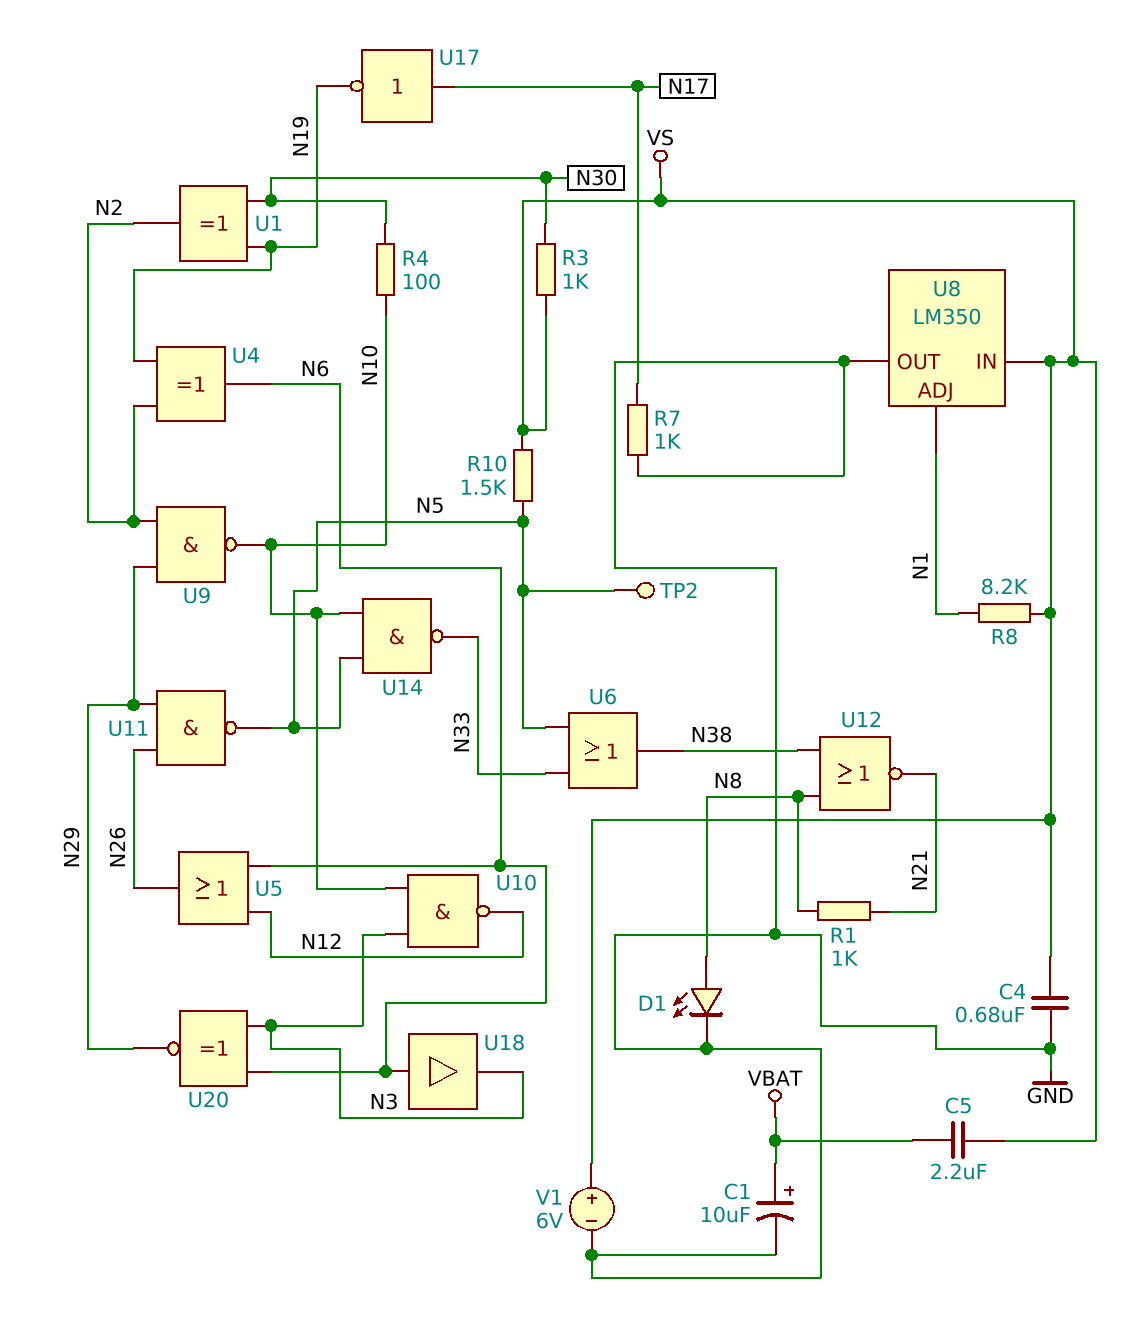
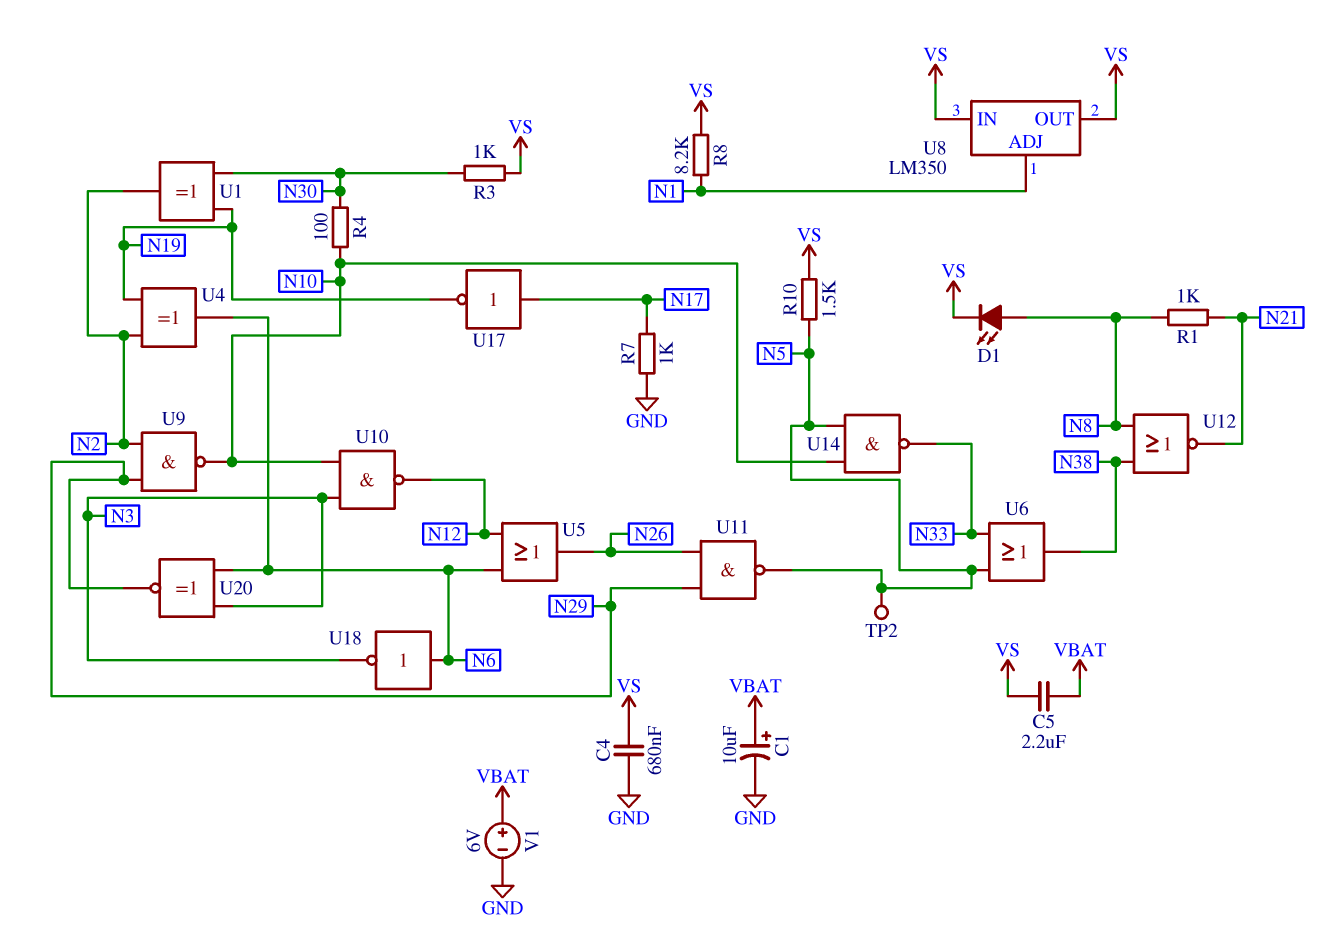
D1: LED (A N8, K GND) -> LED (A N8, K VS)
U8 pin OUT: GND -> VS
U18: buffer (in N6, out N3) -> NOT (in N6, out N3)
V1: 6V (plus VS, minus GND) -> 6V (plus VBAT, minus GND)

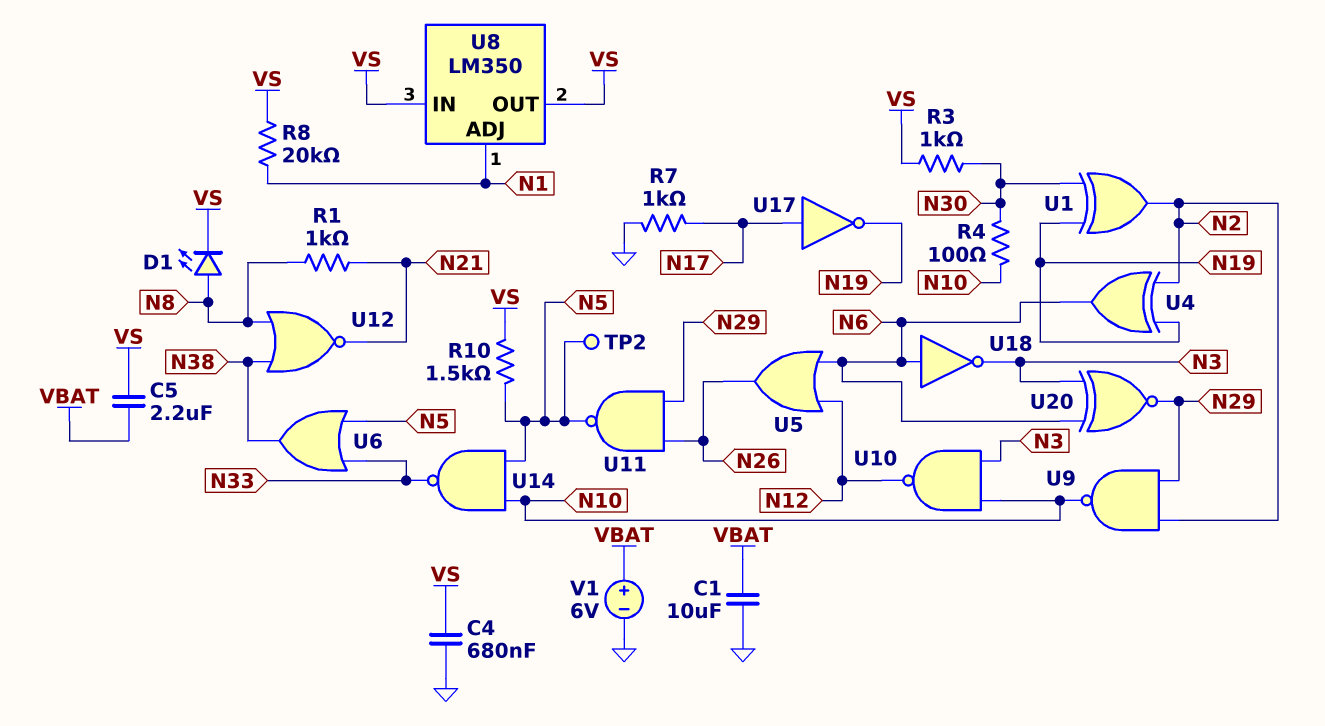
C1: 10uF (plus VBAT, minus GND) -> 10uF (GND, VBAT)
R8: 8.2k (N1, VS) -> 20k (N1, VS)

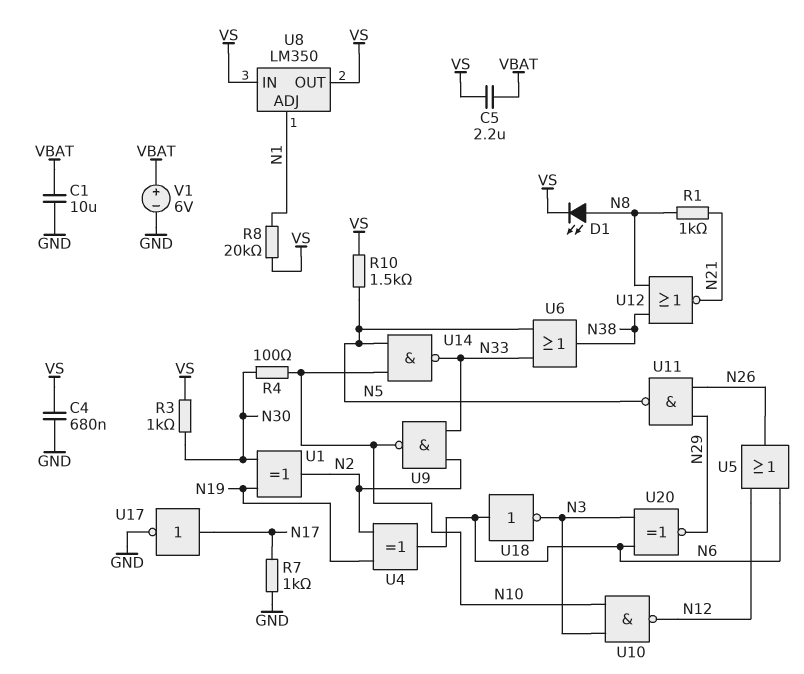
TP2: test point (N5) -> none
U9: NAND (in N2, in N29, out N10) -> NAND (in N2, in N33, out N10)
U17: NOT (in N17, out N19) -> NOT (in N17, out GND)

